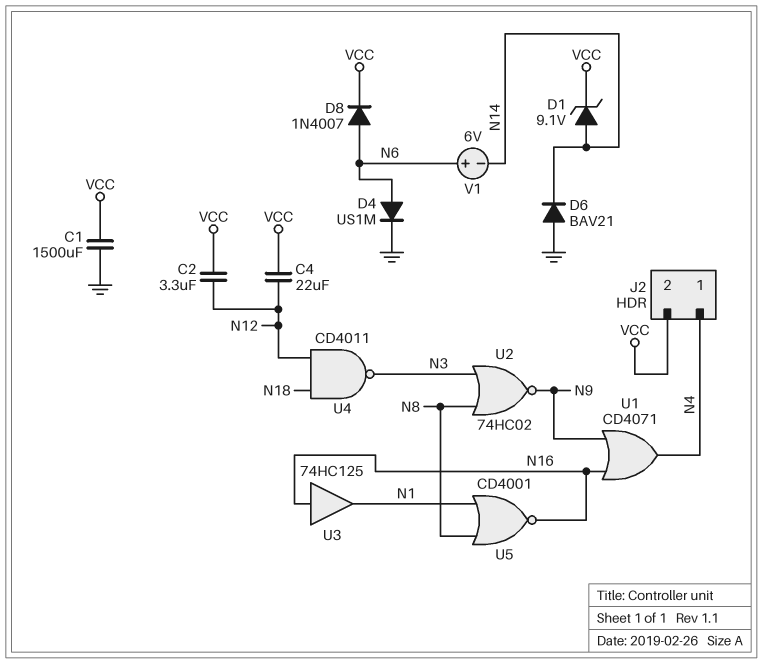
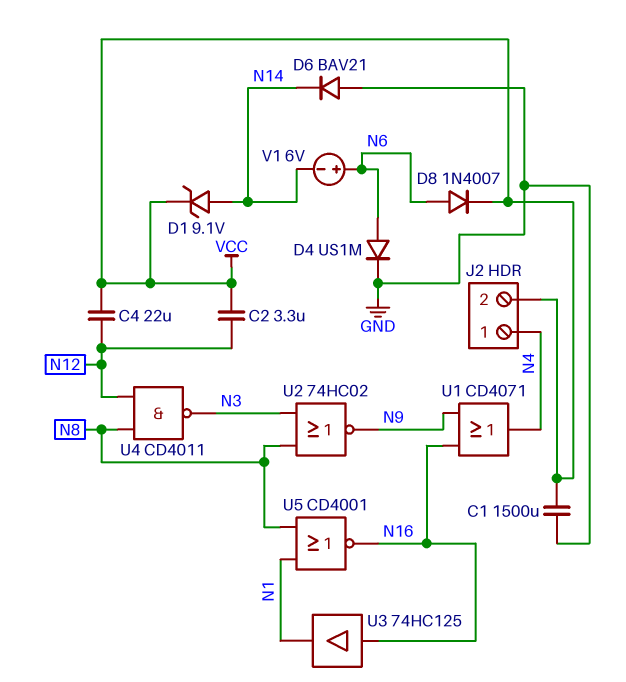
U4: NAND CD4011 (in N12, in N18, out N3) -> NAND CD4011 (in N8, in N12, out N3)

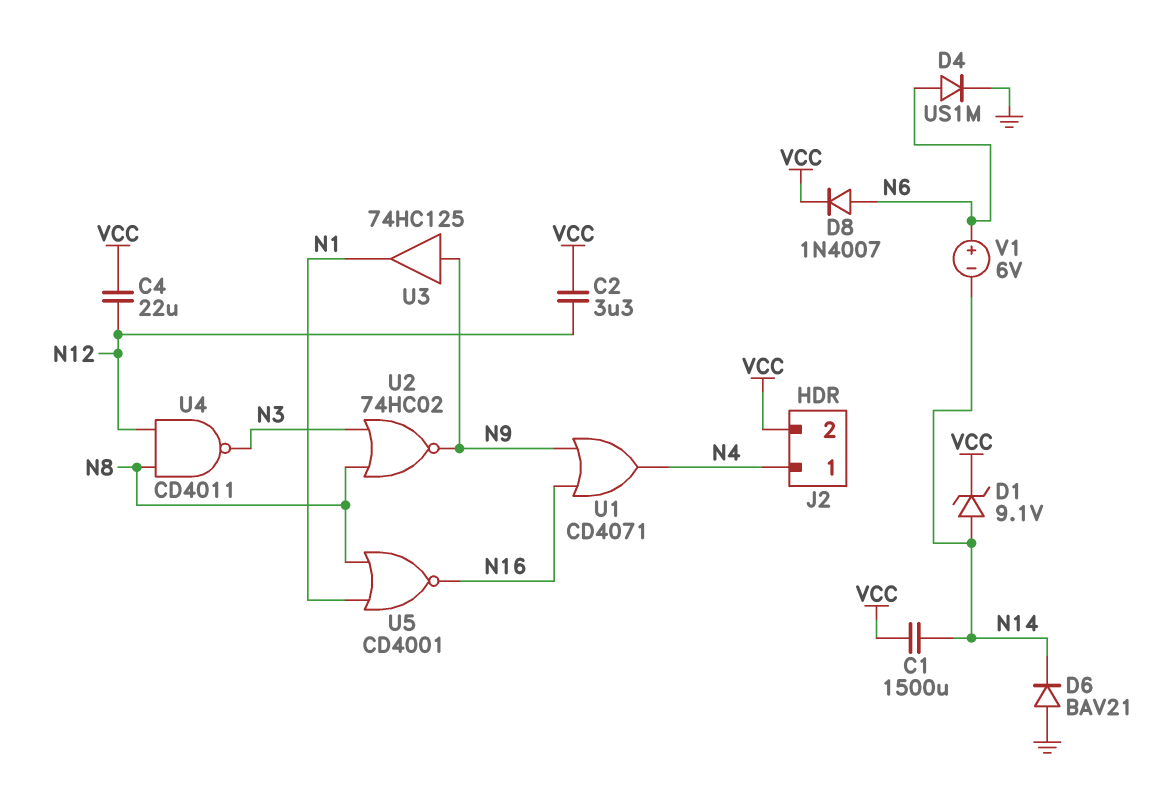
C1: 1500uF (GND, VCC) -> 1500uF (N14, VCC)
U3: buffer 74HC125 (in N16, out N1) -> buffer 74HC125 (in N9, out N1)

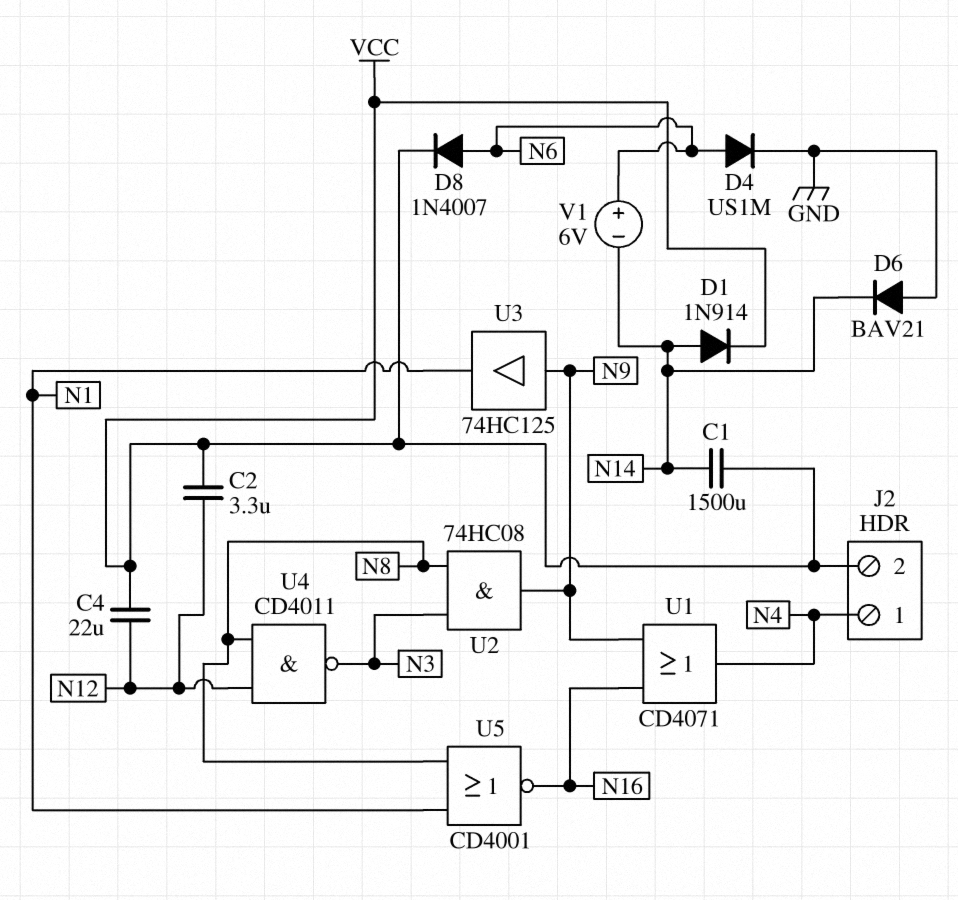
D1: zener 9.1V (A N14, K VCC) -> diode 1N914 (A N14, K VCC)
U2: NOR 74HC02 (in N3, in N8, out N9) -> AND 74HC08 (in N3, in N8, out N9)

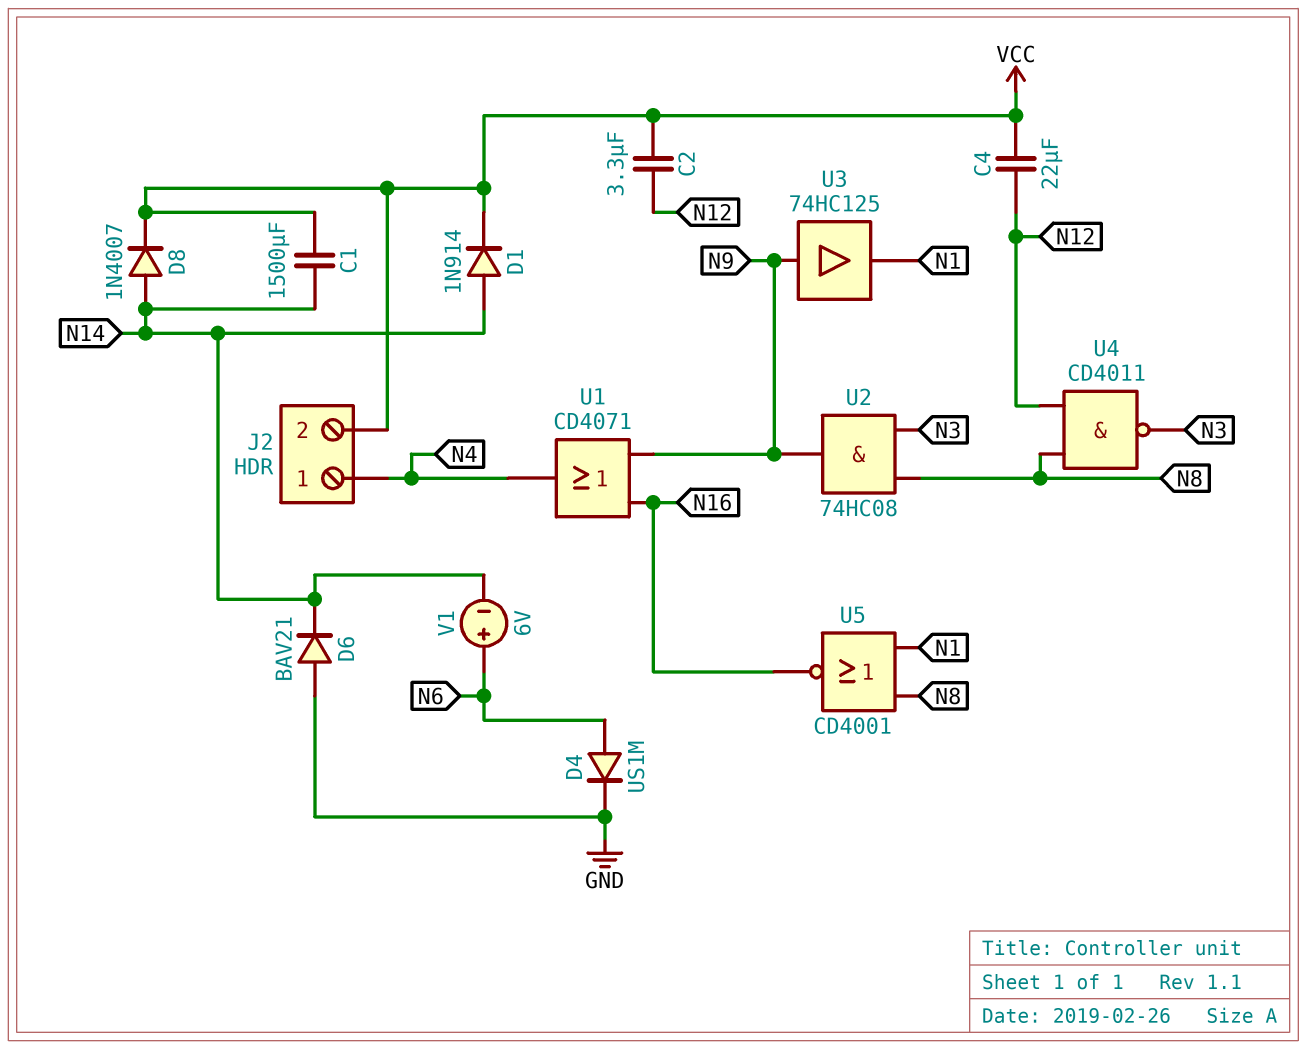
D8: diode 1N4007 (A N6, K VCC) -> diode 1N4007 (A N14, K VCC)

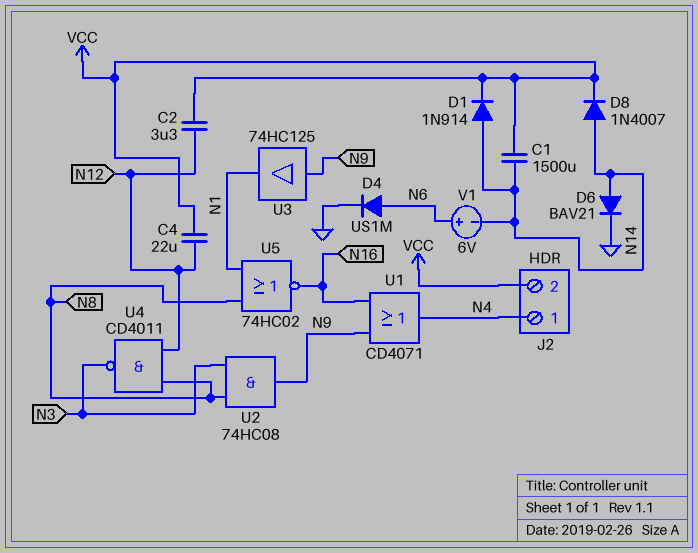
D6: diode BAV21 (A GND, K N14) -> diode BAV21 (A N14, K GND)
U5: NOR CD4001 (in N1, in N8, out N16) -> NOR 74HC02 (in N1, in N8, out N16)

